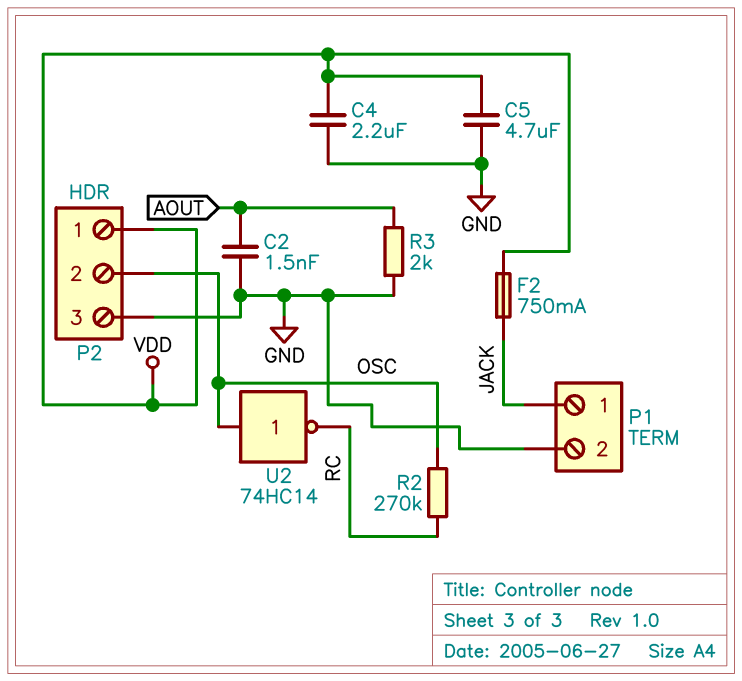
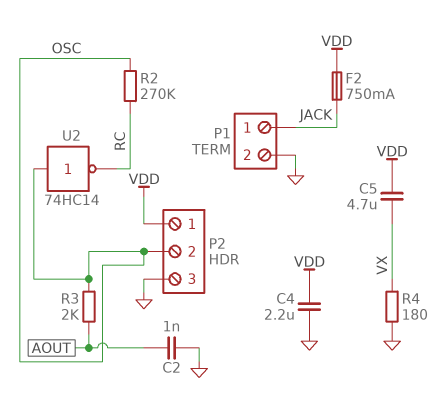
C2: 1.5nF (AOUT, GND) -> 1nF (AOUT, GND)
C5: 4.7uF (GND, VDD) -> 4.7uF (VDD, VX)
R3: 2k (AOUT, GND) -> 2k (AOUT, OSC)
R4: none -> 180 (GND, VX)

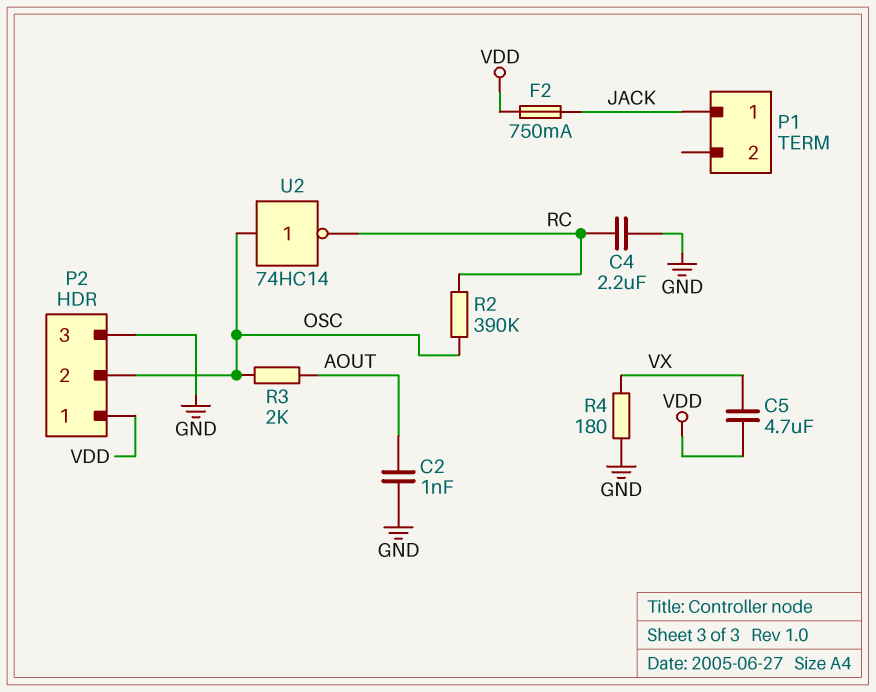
C4: 2.2uF (GND, VDD) -> 2.2uF (GND, RC)
P1 pin 2: GND -> none
R2: 270k (OSC, RC) -> 390k (OSC, RC)

